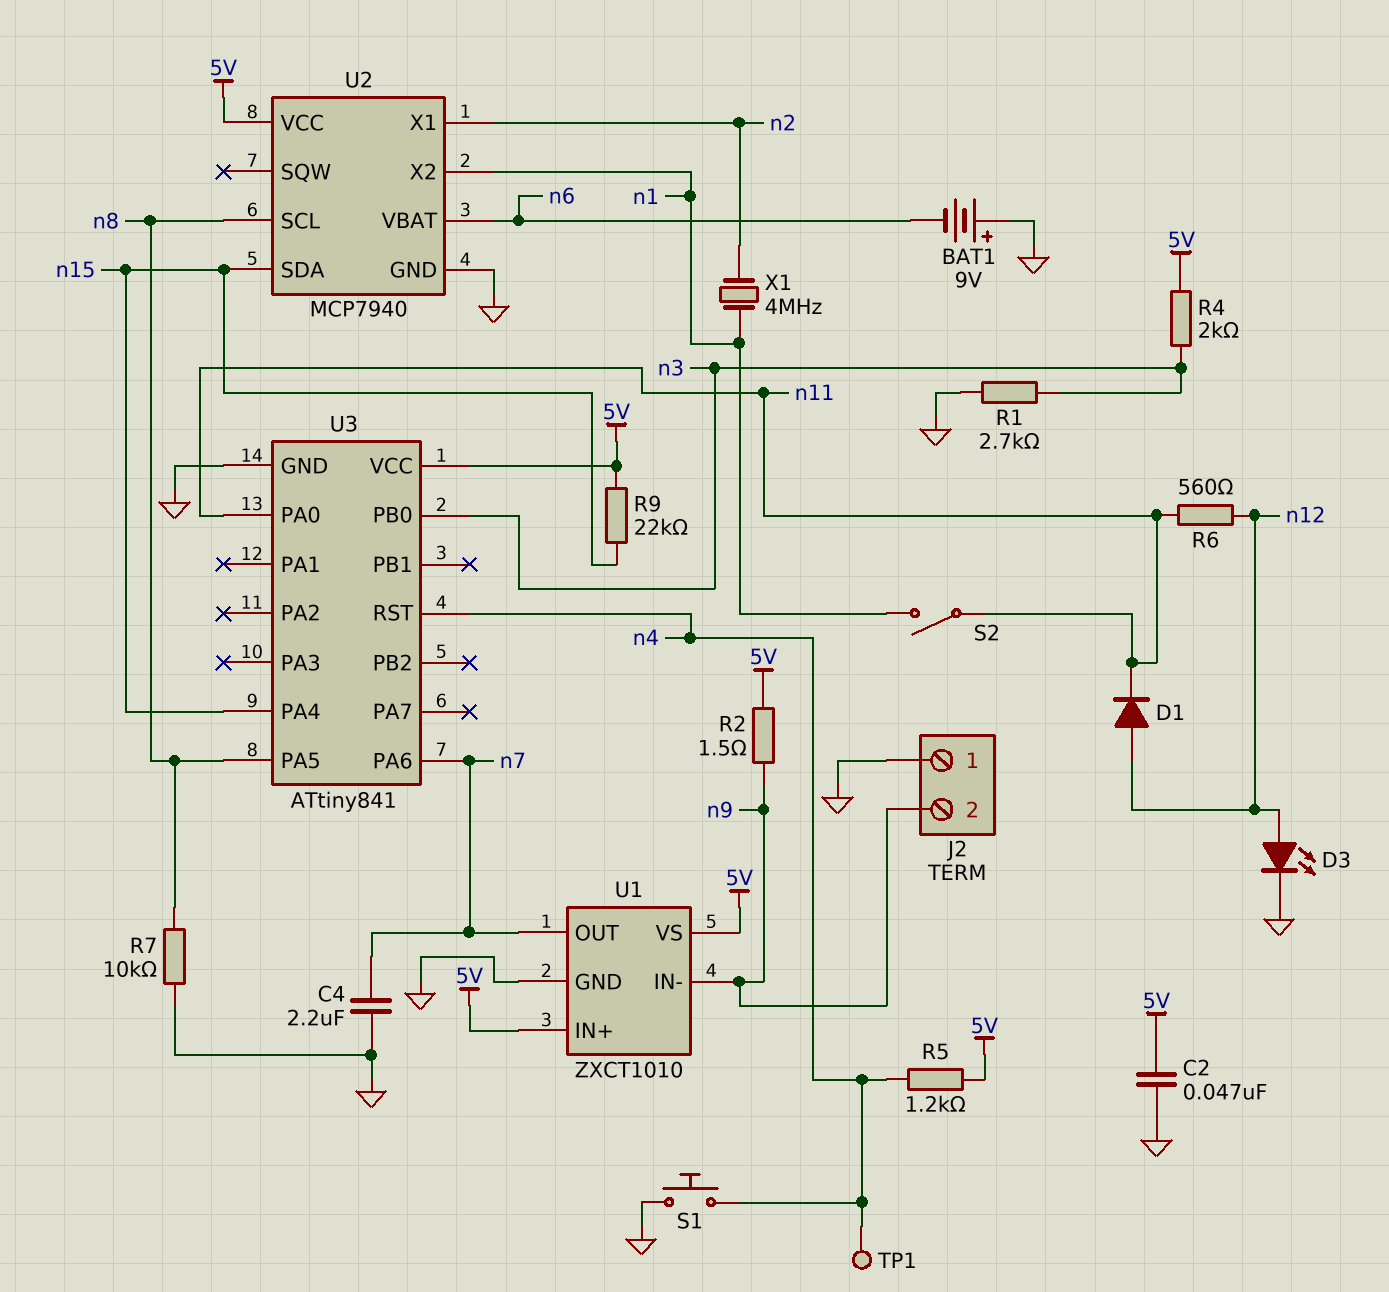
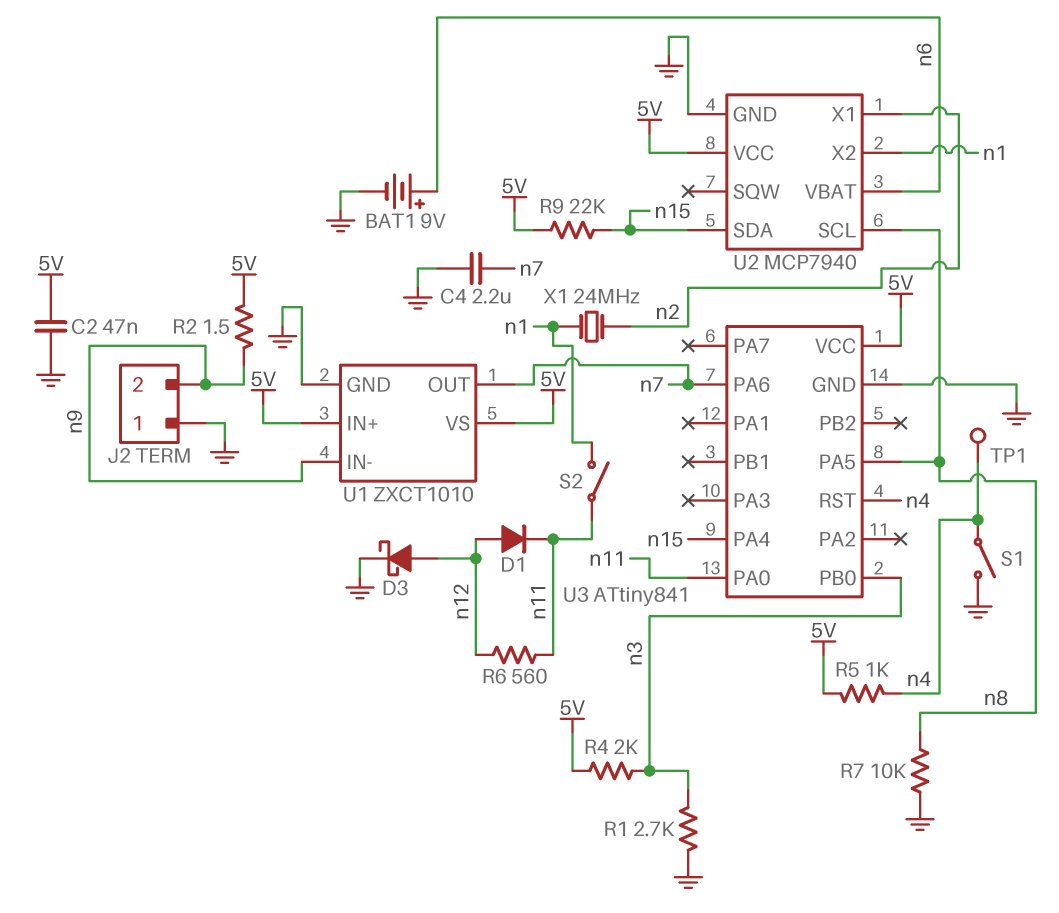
BAT1: 9V (plus GND, minus n6) -> 9V (plus n6, minus GND)
D3: LED (A n12, K GND) -> schottky (A n12, K GND)
R5: 1.2k (5V, n4) -> 1k (5V, n4)
S1: button (GND, n4) -> switch (GND, n4)
X1: 4MHz (n1, n2) -> 24MHz (n1, n2)

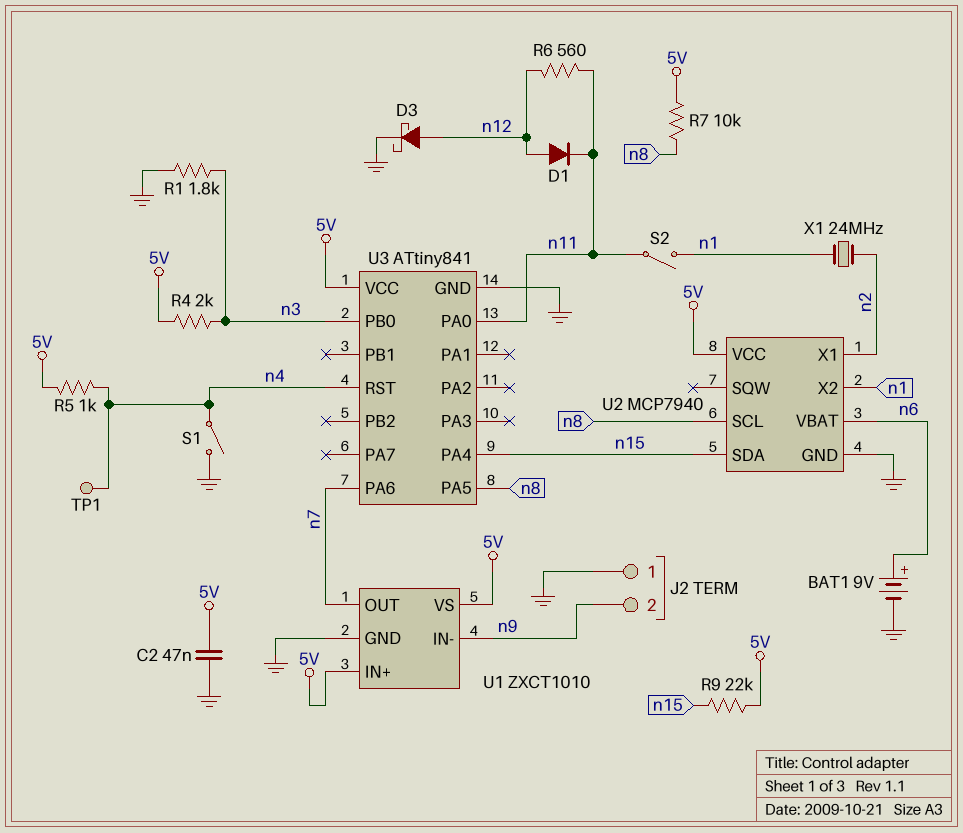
C4: 2.2uF (GND, n7) -> none
R1: 2.7k (GND, n3) -> 1.8k (GND, n3)
R2: 1.5 (5V, n9) -> none
R7: 10k (GND, n8) -> 10k (5V, n8)

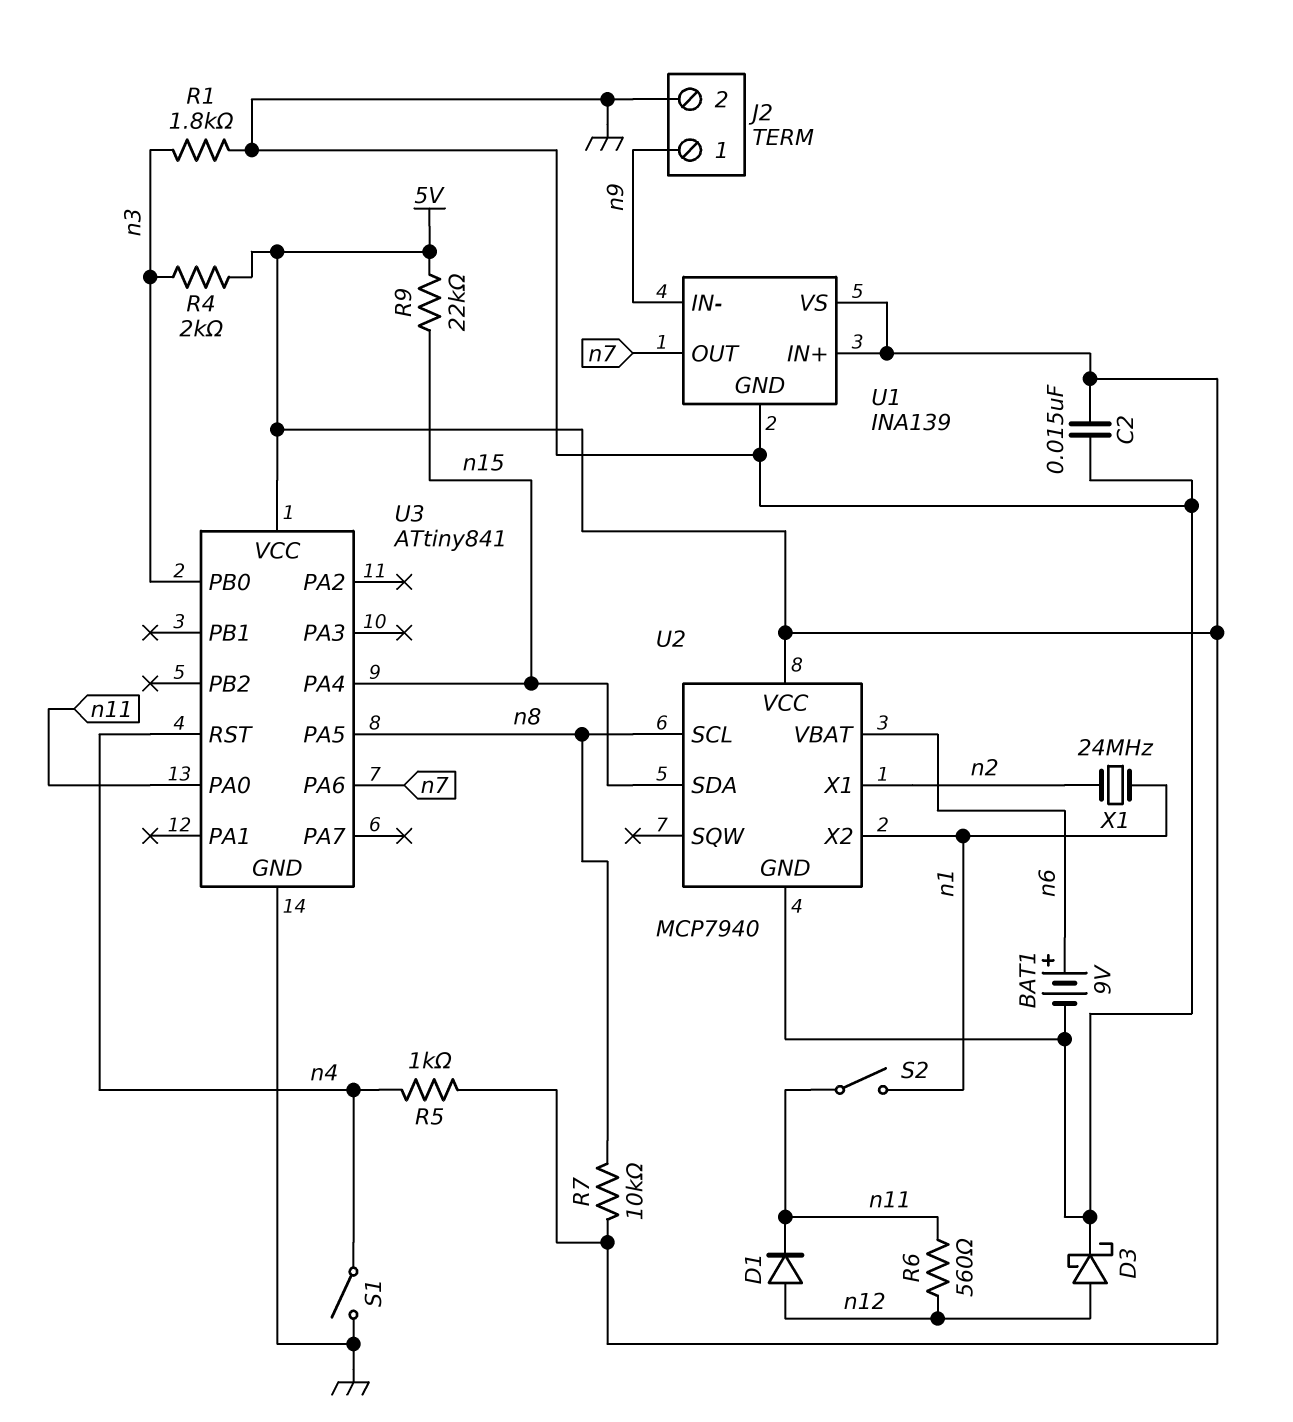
C2: 47nF (5V, GND) -> 15nF (5V, GND)
J2 pin 1: GND -> n9
J2 pin 2: n9 -> GND
TP1: test point (n4) -> none
U1: ZXCT1010 -> INA139

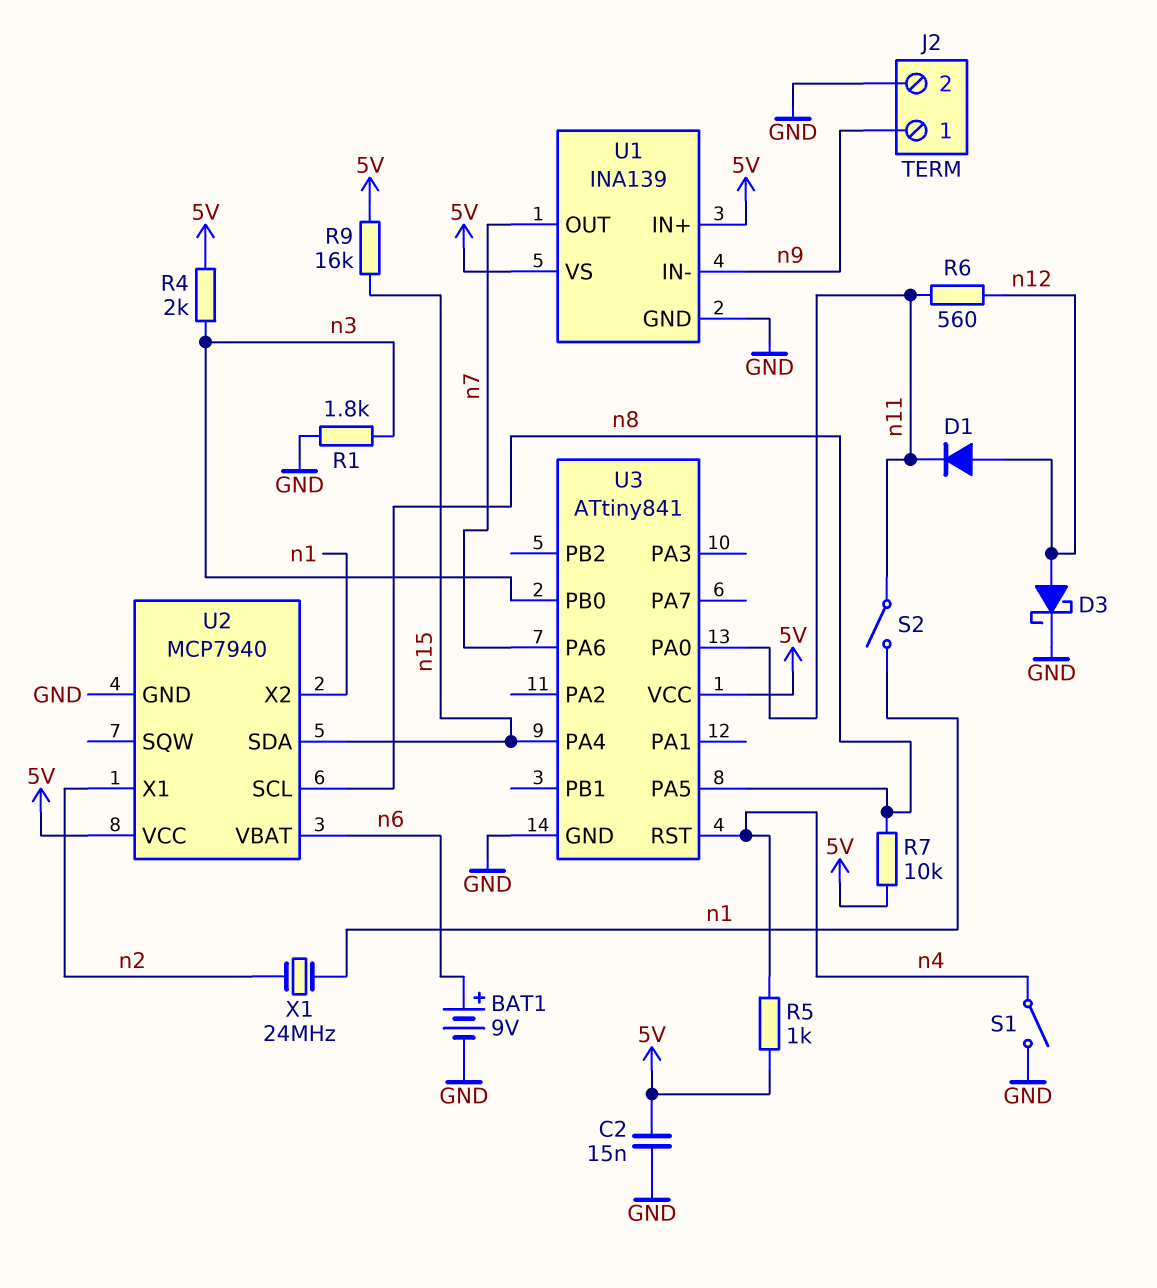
R9: 22k (5V, n15) -> 16k (5V, n15)

